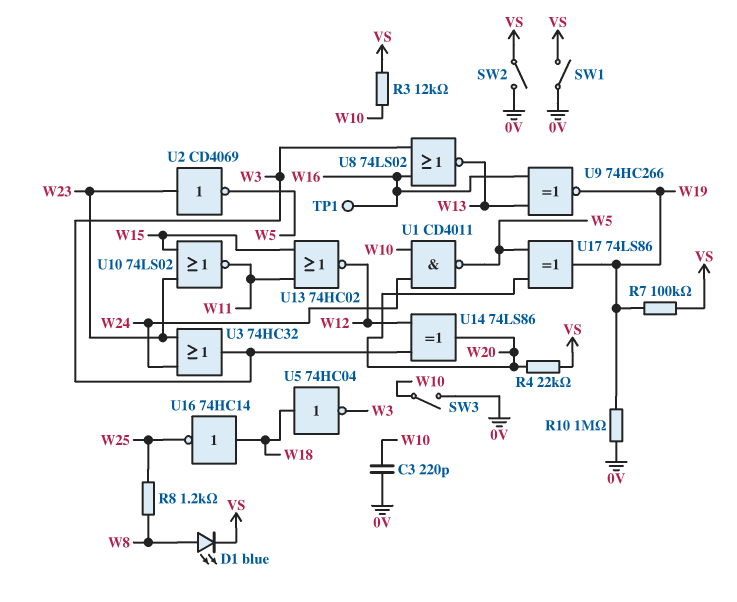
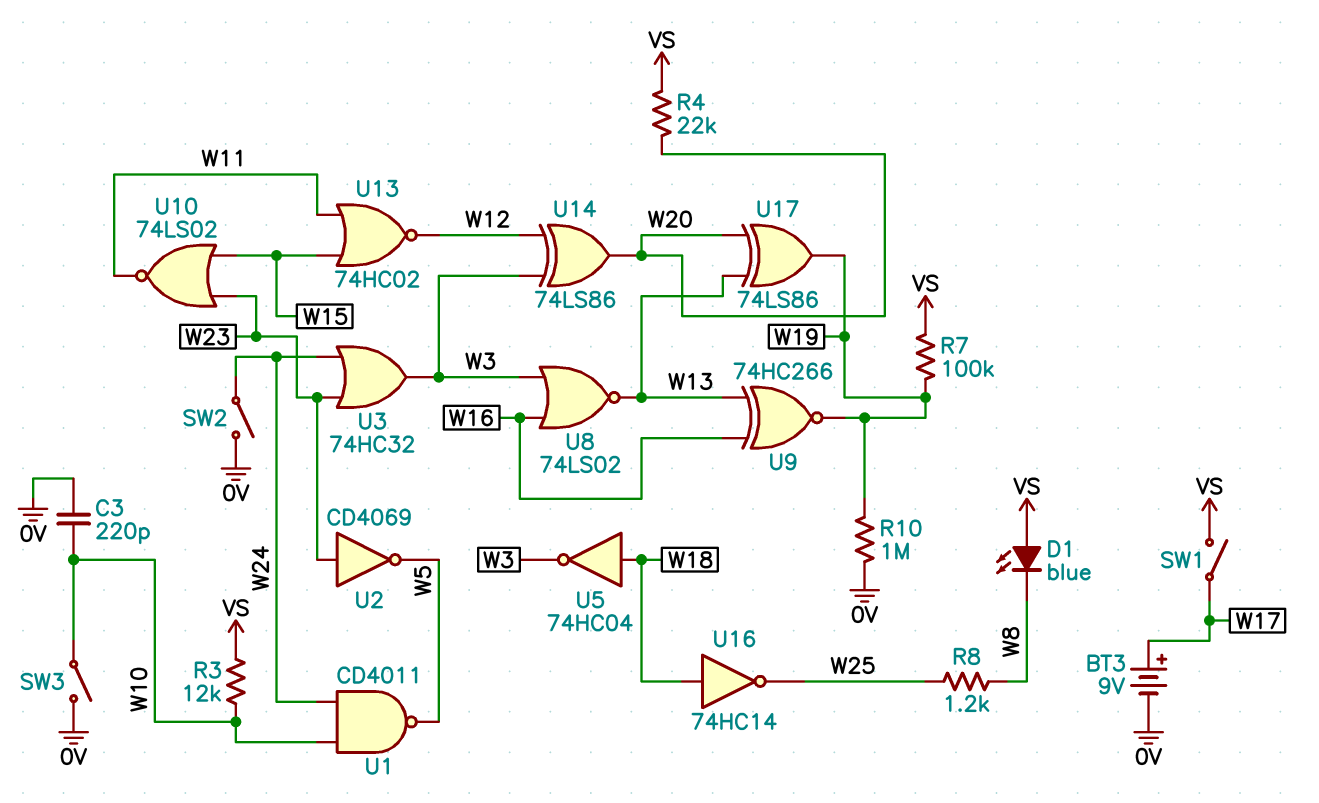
BT3: none -> 9V (plus W17, minus 0V)
D1: LED blue (A W8, K VS) -> LED blue (A VS, K W8)
SW1: switch (0V, VS) -> switch (VS, W17)
SW2: switch (0V, VS) -> switch (0V, W24)
TP1: test point (W16) -> none
U17: XOR 74LS86 (in W5, in W20, out W19) -> XOR 74LS86 (in W13, in W20, out W19)

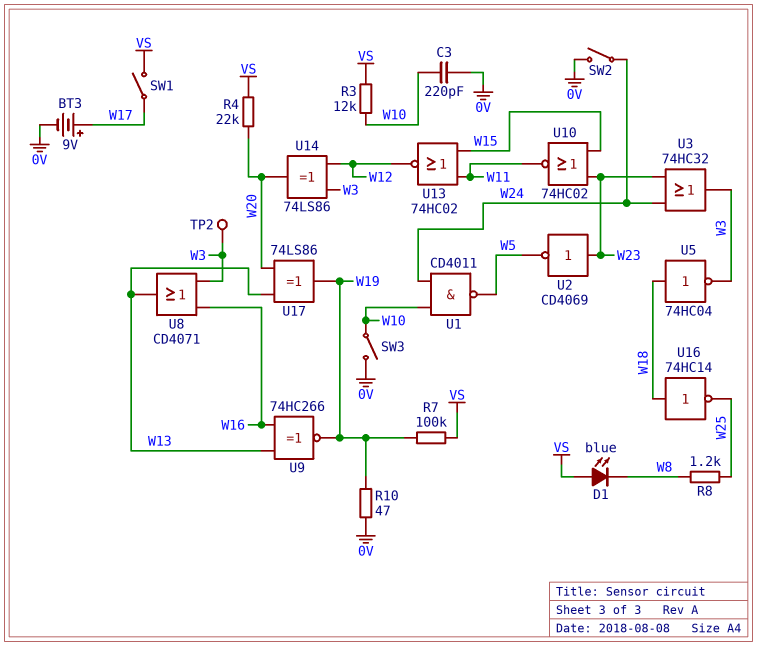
R10: 1M (0V, W19) -> 47 (0V, W19)
TP2: none -> test point (W3)
U8: NOR 74LS02 (in W3, in W16, out W13) -> OR CD4071 (in W3, in W16, out W13)
U10: NOR 74LS02 (in W15, in W23, out W11) -> NOR 74HC02 (in W15, in W23, out W11)

